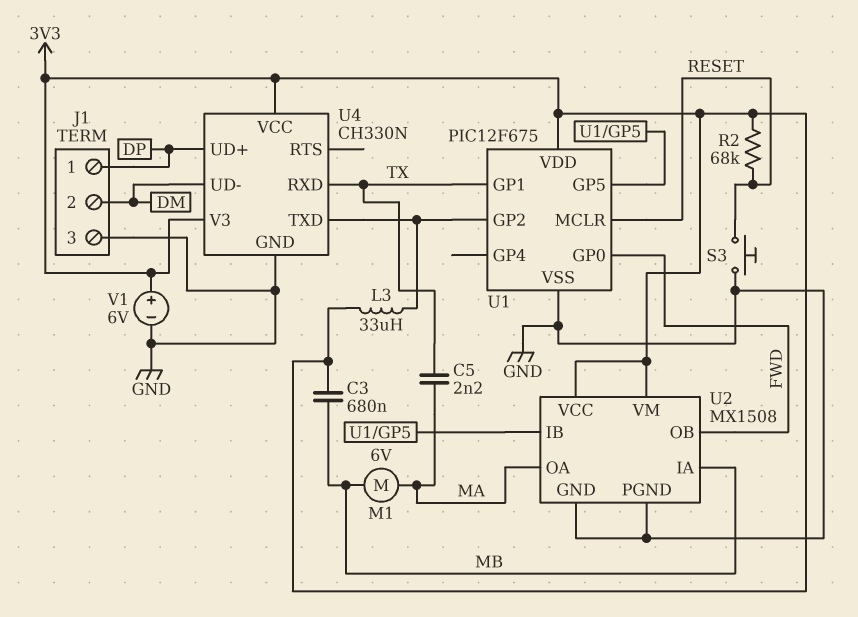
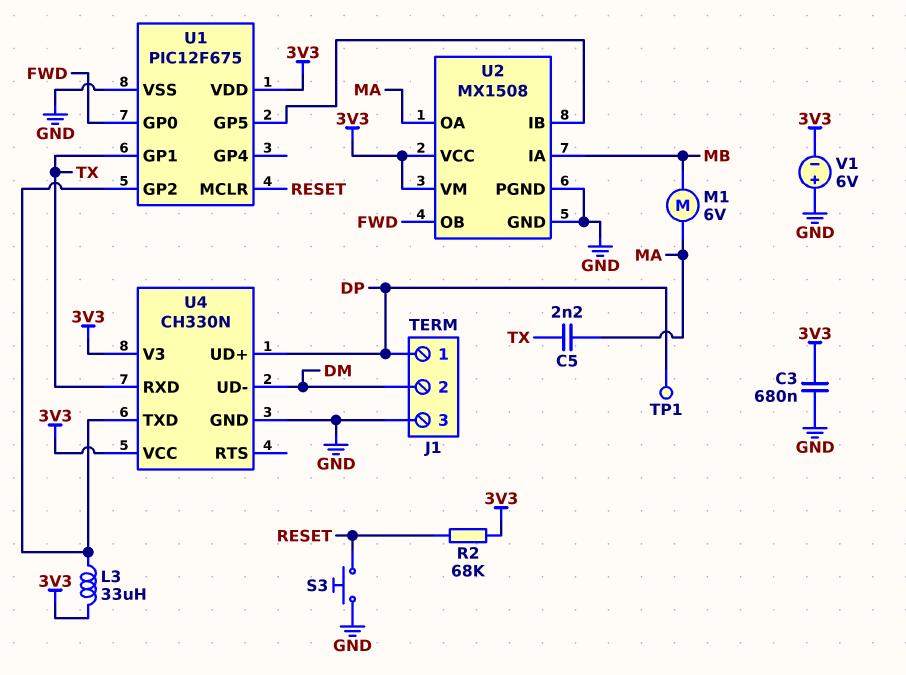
C3: 680nF (3V3, MB) -> 680nF (3V3, GND)
TP1: none -> test point (DP)
V1: 6V (plus 3V3, minus GND) -> 6V (plus GND, minus 3V3)

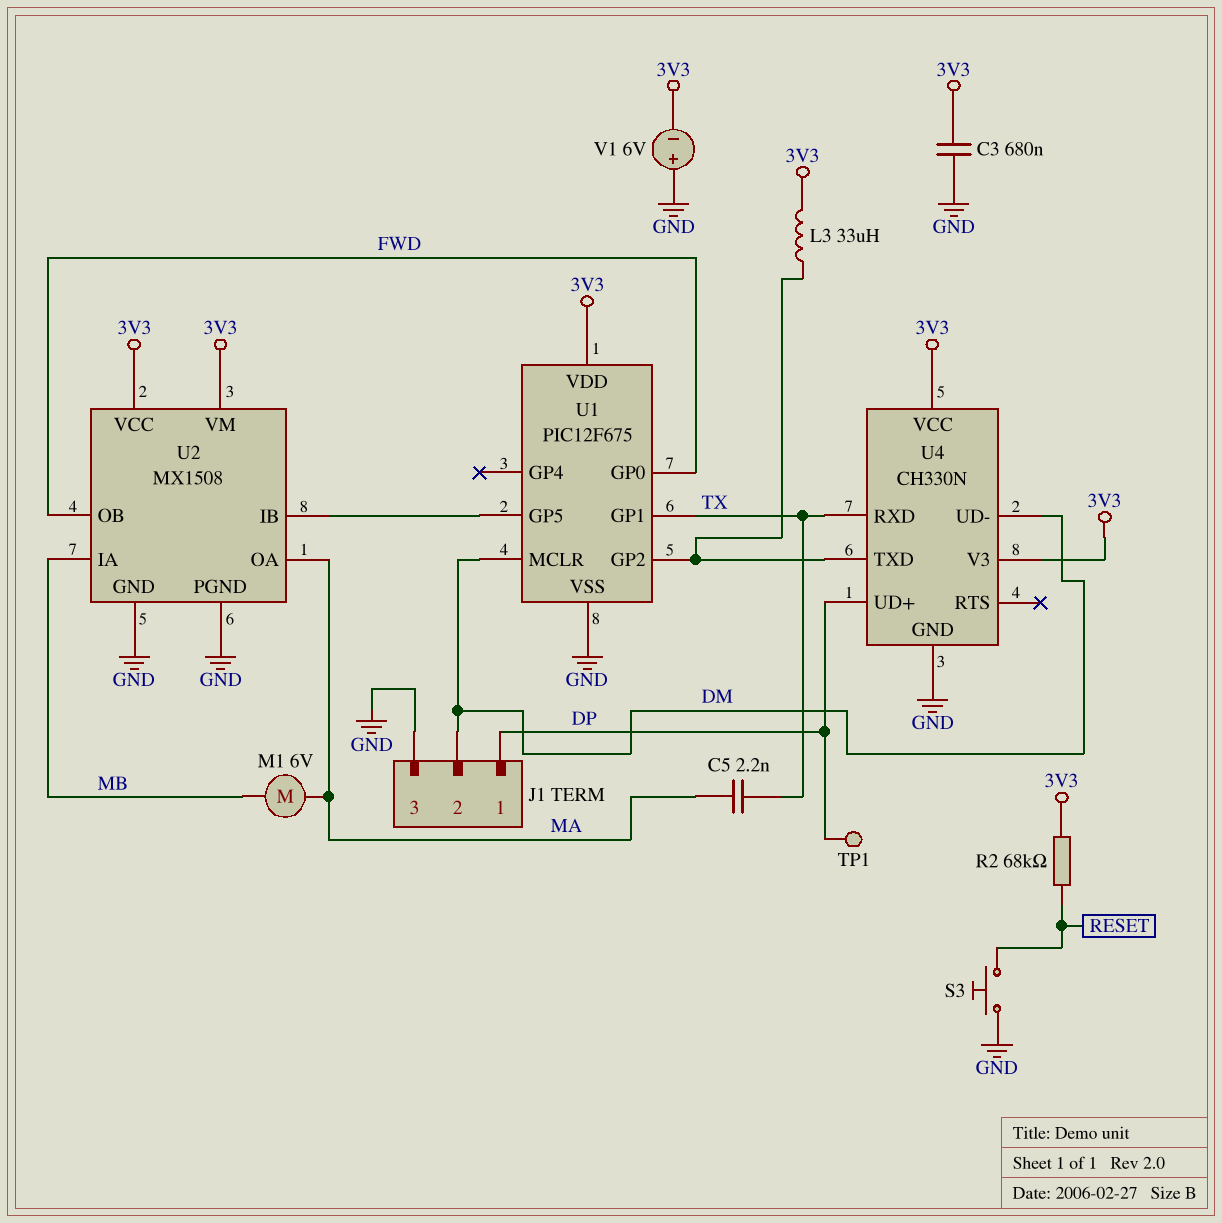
U1 pin MCLR: RESET -> DM

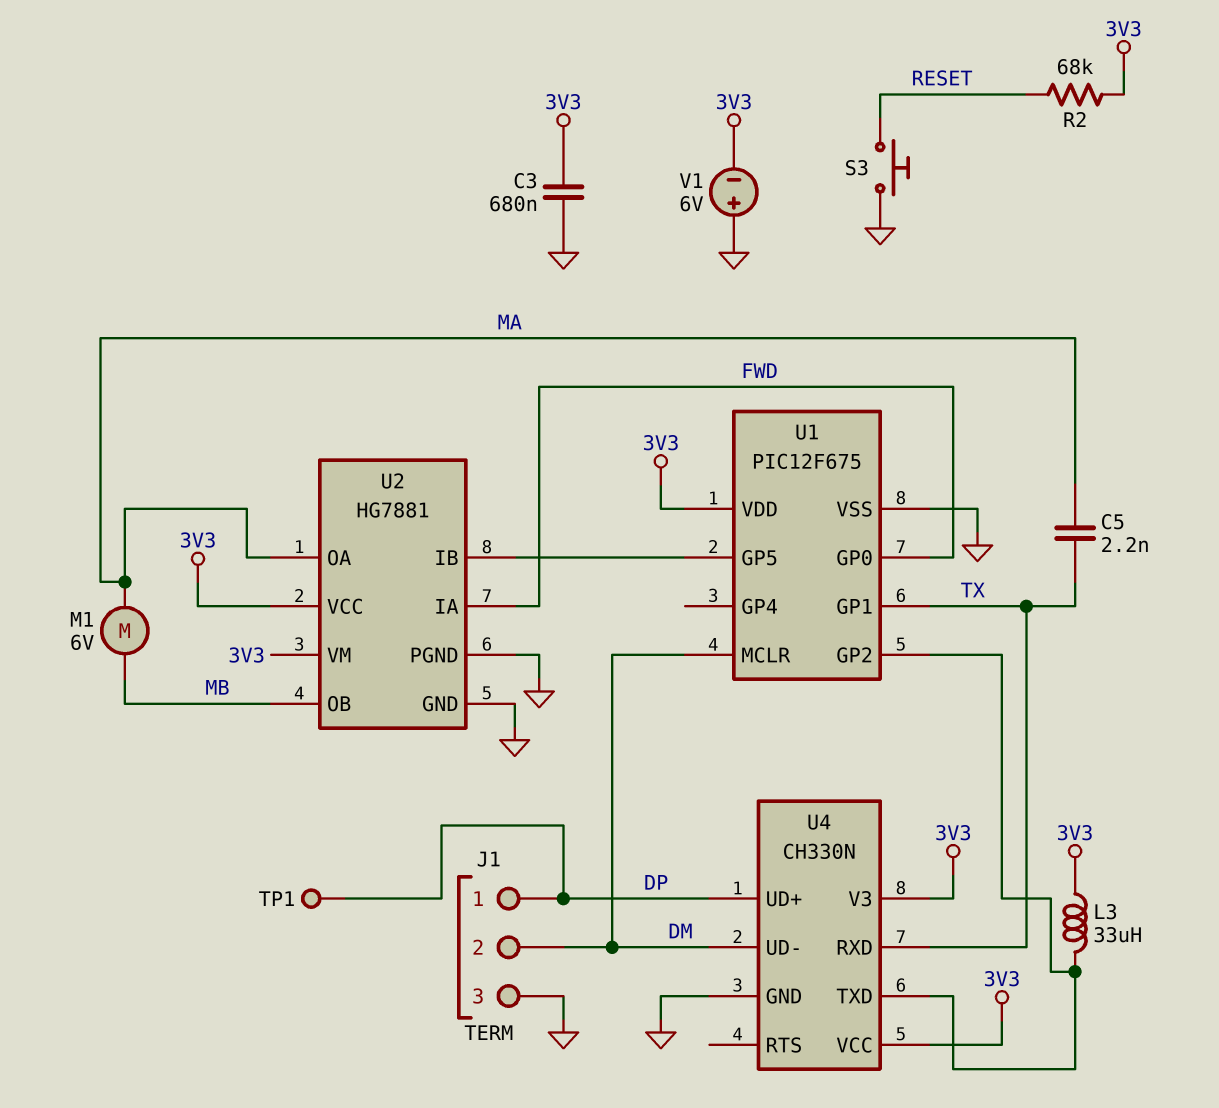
U2: MX1508 -> HG7881
U2 pin IA: MB -> FWD
U2 pin OB: FWD -> MB

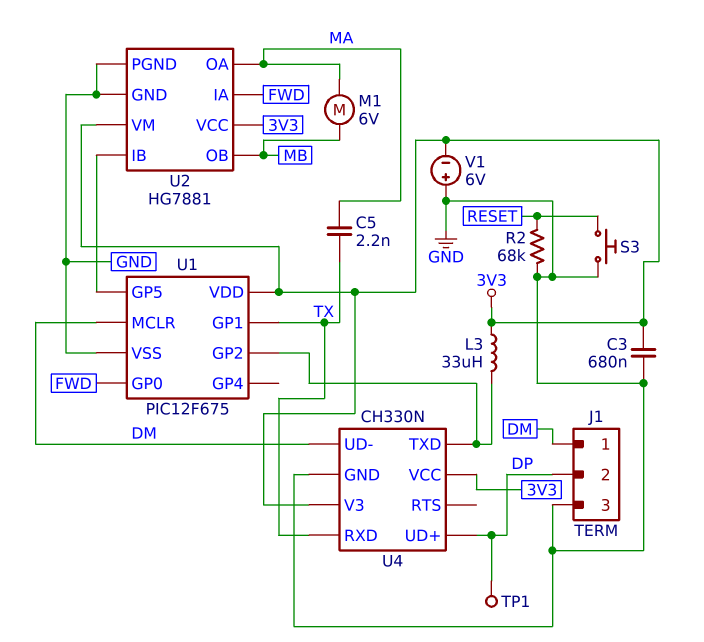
J1 pin 1: DP -> DM
J1 pin 2: DM -> DP
R2: 68k (3V3, RESET) -> 68k (GND, RESET)

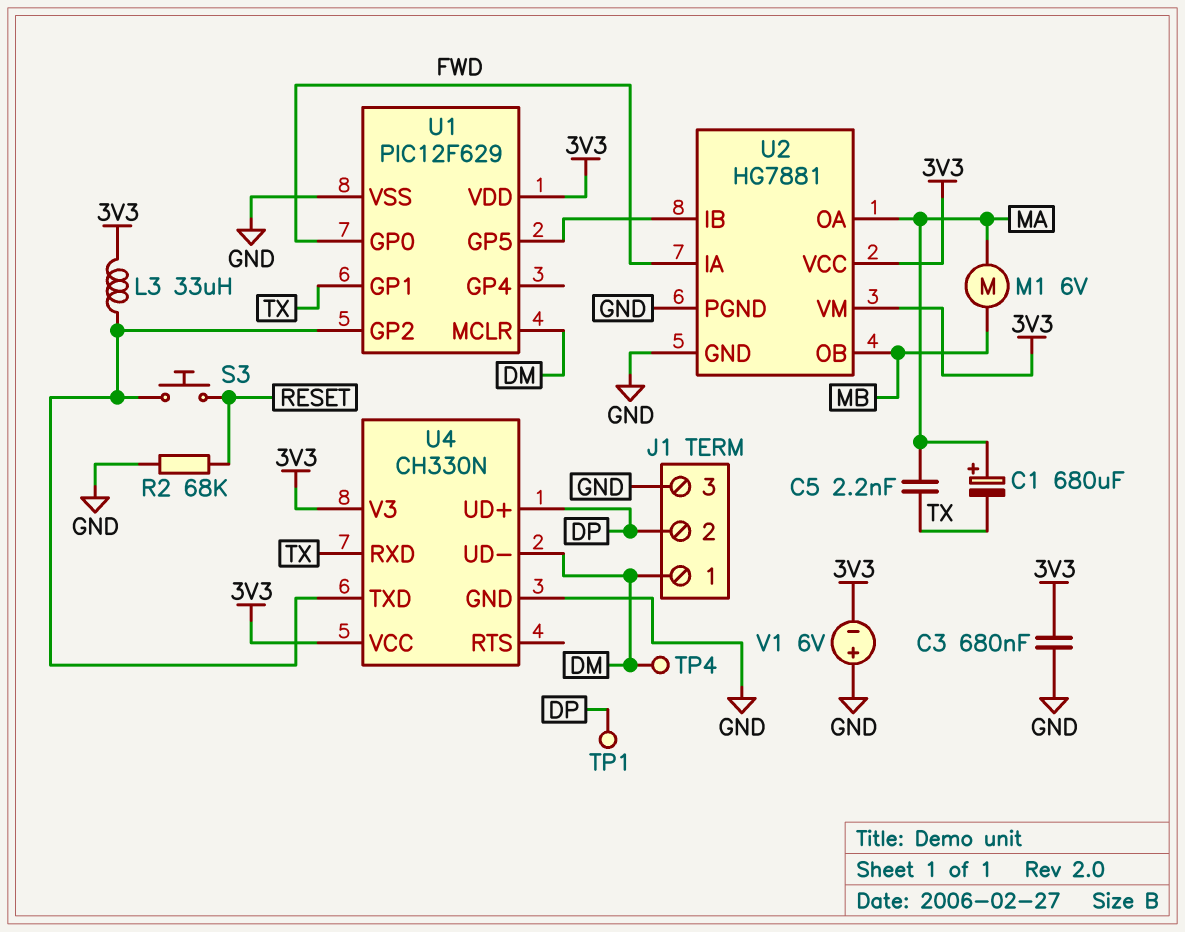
C1: none -> 680uF (plus MA, minus TX)
S3: button (GND, RESET) -> button (RESET, U1/GP2)
TP4: none -> test point (DM)
U1: PIC12F675 -> PIC12F629

